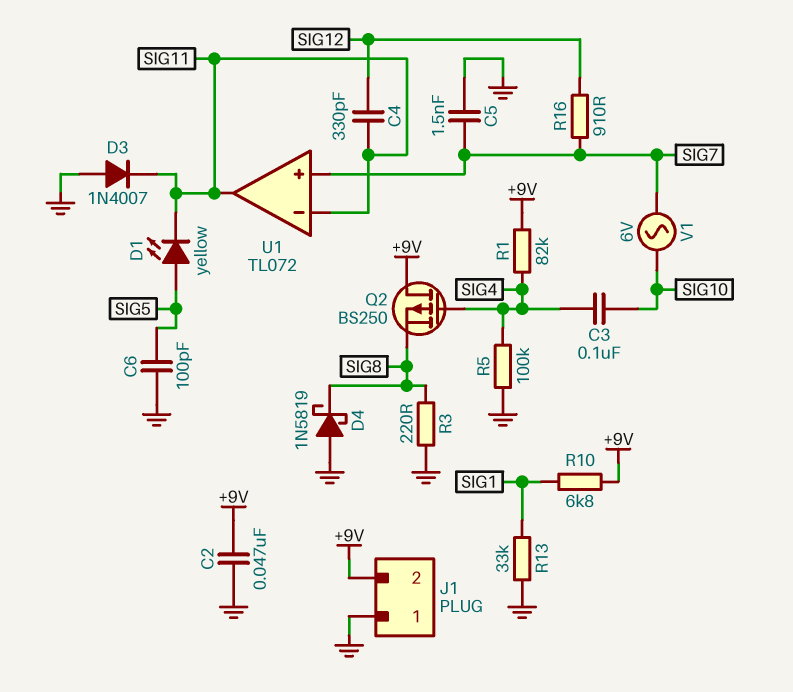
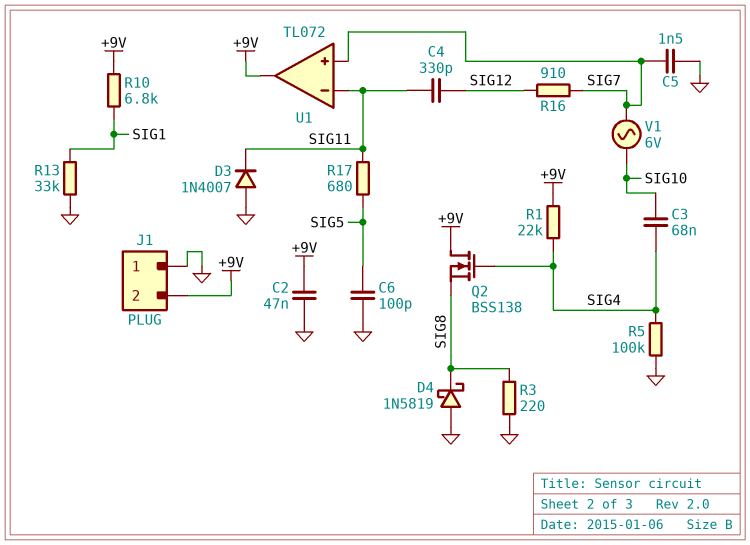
C3: 100nF (SIG4, SIG10) -> 68nF (SIG4, SIG10)
D1: LED yellow (A SIG5, K SIG11) -> none
Q2: PMOS BS250 (G SIG4, D +9V, S SIG8) -> NMOS BSS138 (G SIG4, D +9V, S SIG8)
R1: 82k (+9V, SIG4) -> 22k (+9V, SIG4)
R17: none -> 680 (SIG5, SIG11)
U1 pin out: SIG11 -> +9V

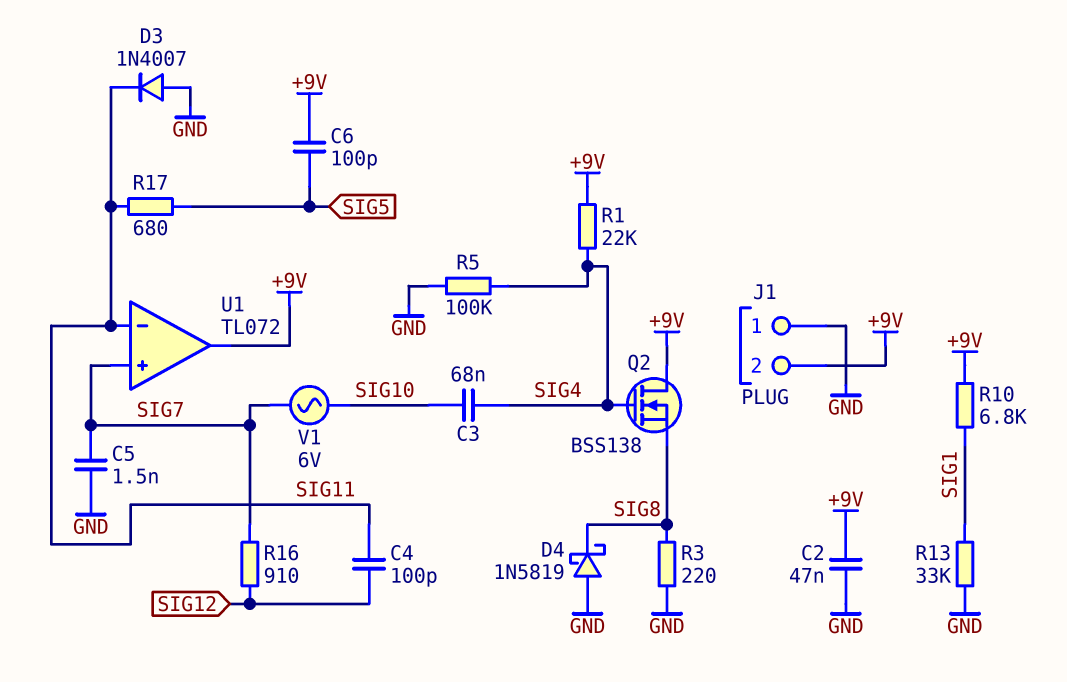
C4: 330pF (SIG11, SIG12) -> 100pF (SIG11, SIG12)
C6: 100pF (GND, SIG5) -> 100pF (+9V, SIG5)

